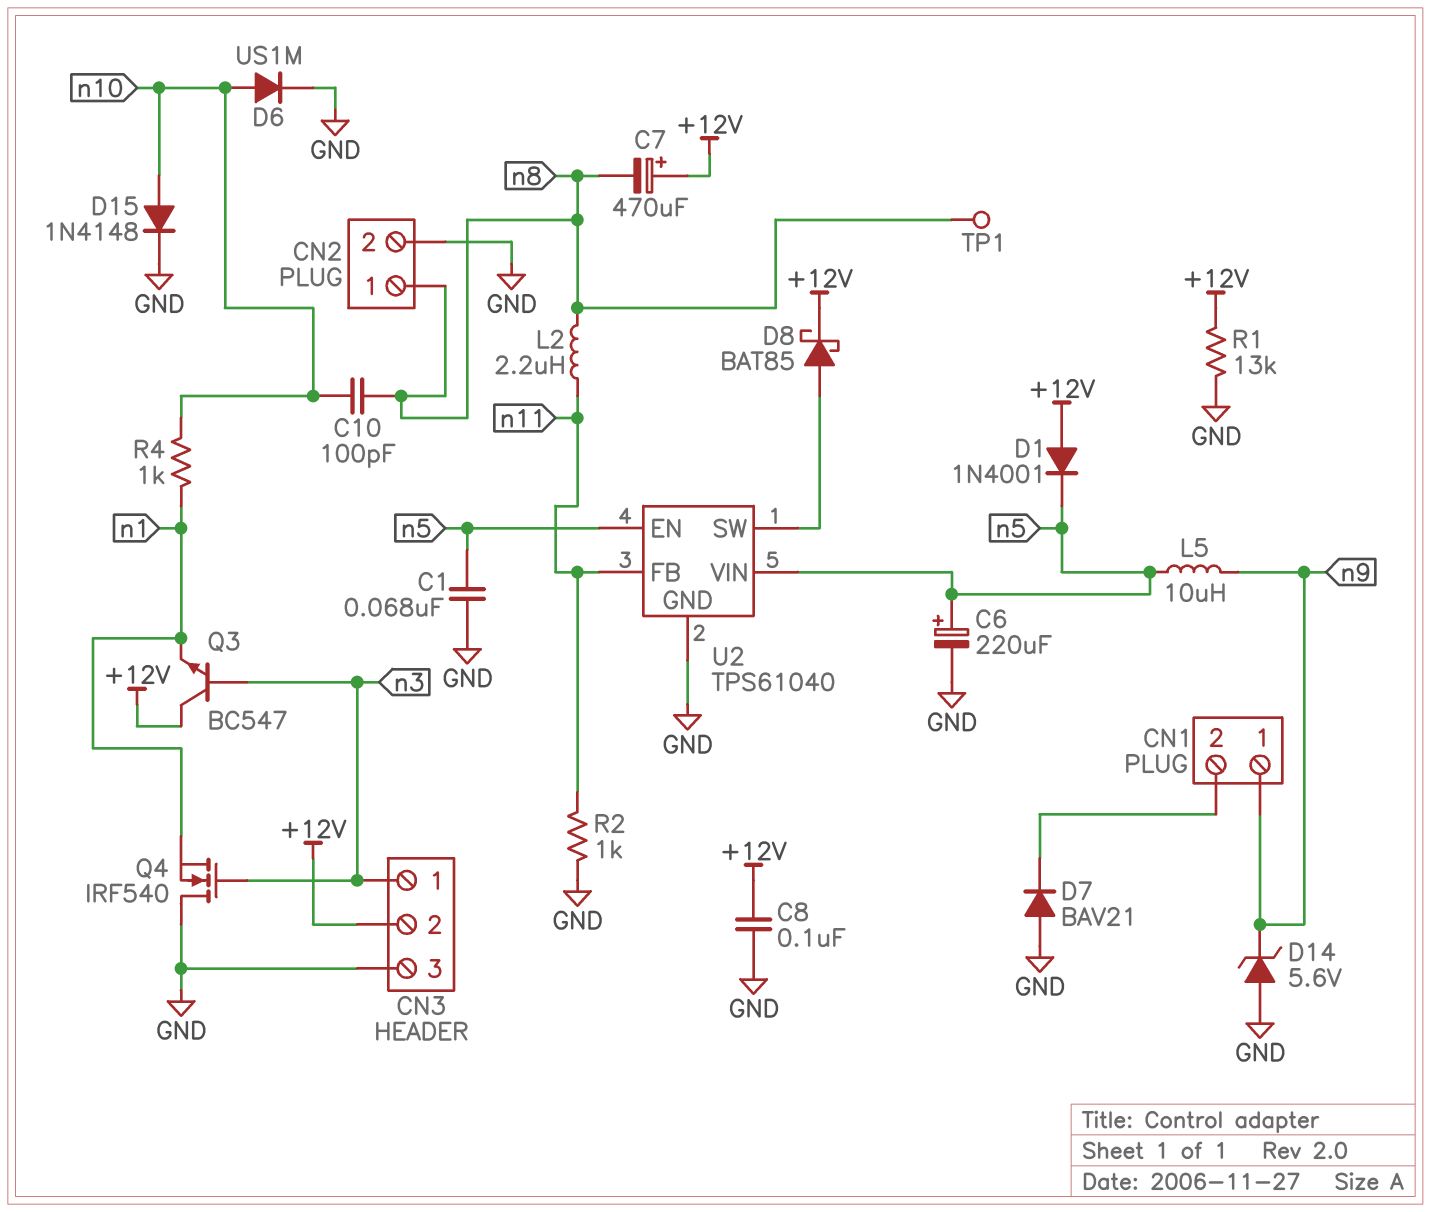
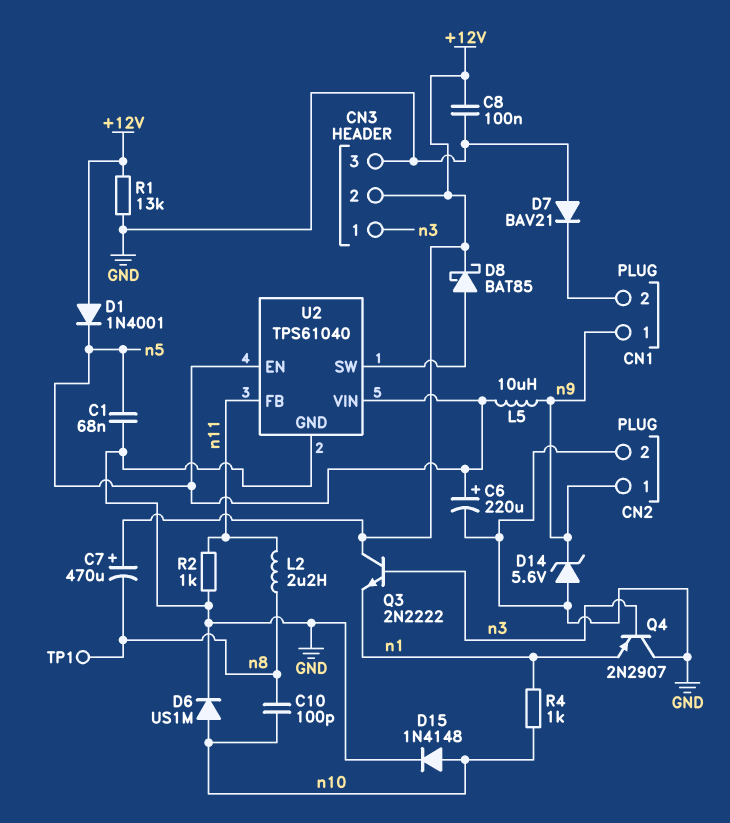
CN2 pin 1: n8 -> n9
Q3: NPN BC547 (B n3, C +12V, E n1) -> NPN 2N2222 (B n3, C +12V, E n1)
Q4: NMOS IRF540 (G n3, D GND, S n1) -> PNP 2N2907 (B n3, C GND, E n1)

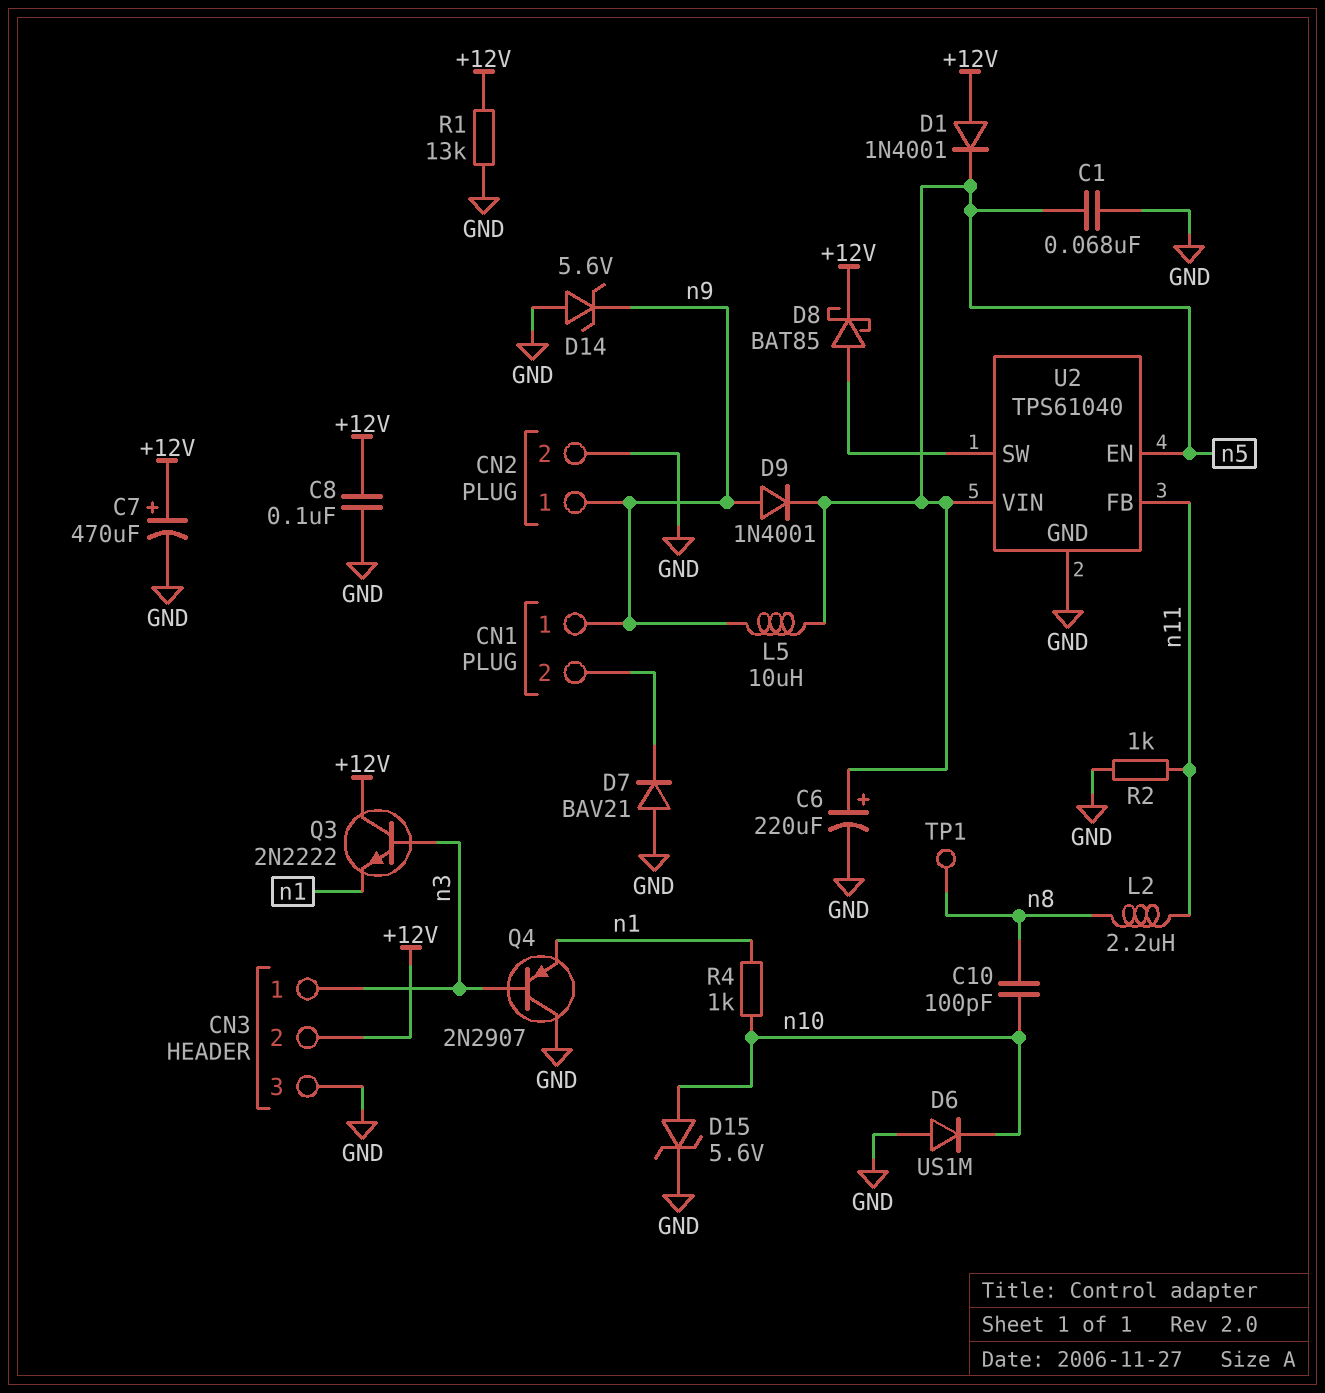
C7: 470uF (plus +12V, minus n8) -> 470uF (plus +12V, minus GND)
D6: diode US1M (A n10, K GND) -> diode US1M (A GND, K n10)
D9: none -> diode 1N4001 (A n9, K n5)
D15: diode 1N4148 (A n10, K GND) -> zener 5.6V (A n10, K GND)

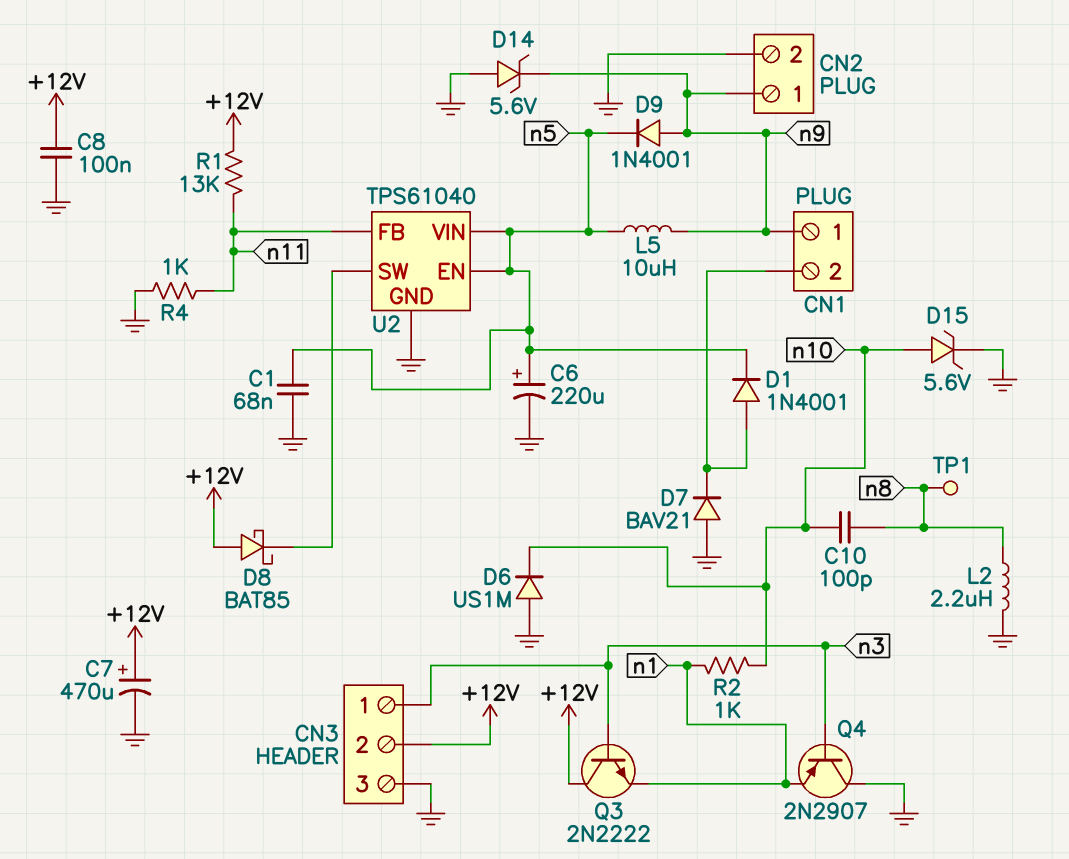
D1: diode 1N4001 (A +12V, K n5) -> diode 1N4001 (A CN1/2, K n5)
D8: schottky BAT85 (A U2/SW, K +12V) -> schottky BAT85 (A +12V, K U2/SW)
L2: 2.2uH (n8, n11) -> 2.2uH (GND, n8)
R1: 13k (+12V, GND) -> 13k (+12V, n11)
R2: 1k (GND, n11) -> 1k (n1, n10)
R4: 1k (n1, n10) -> 1k (GND, n11)

